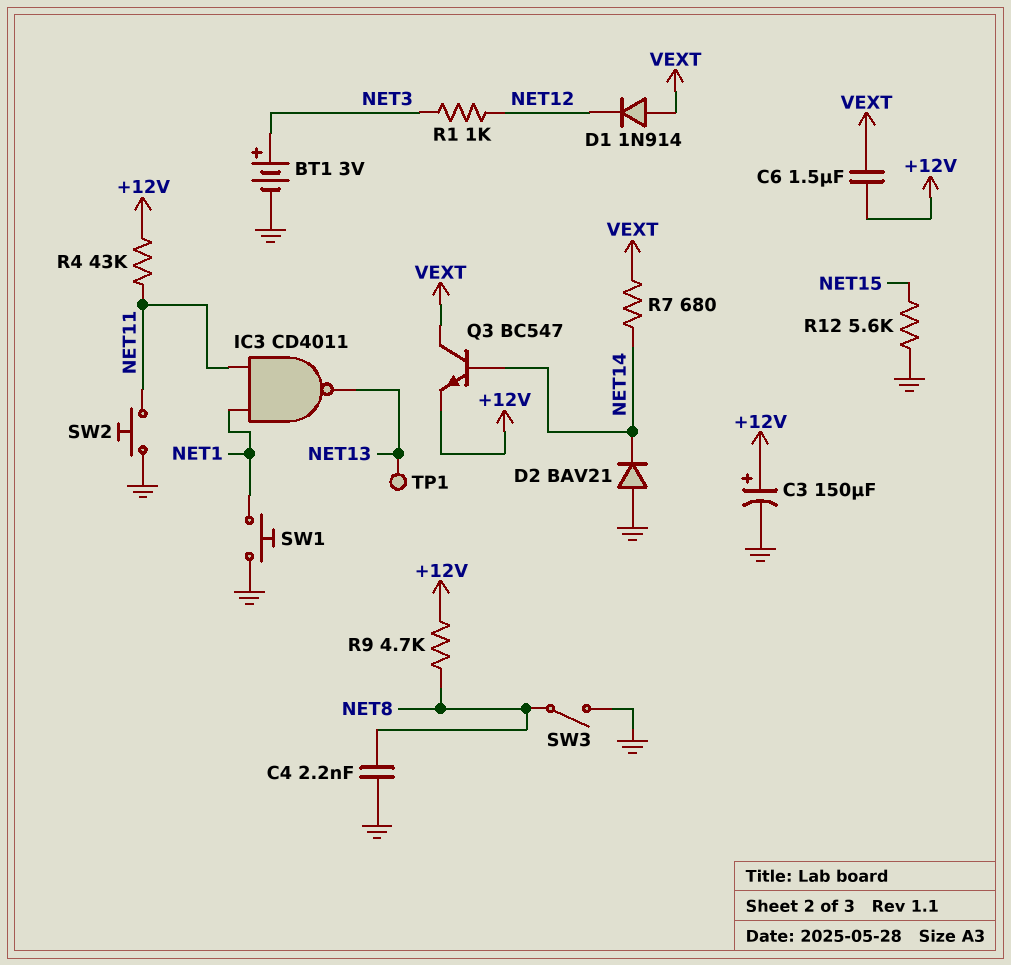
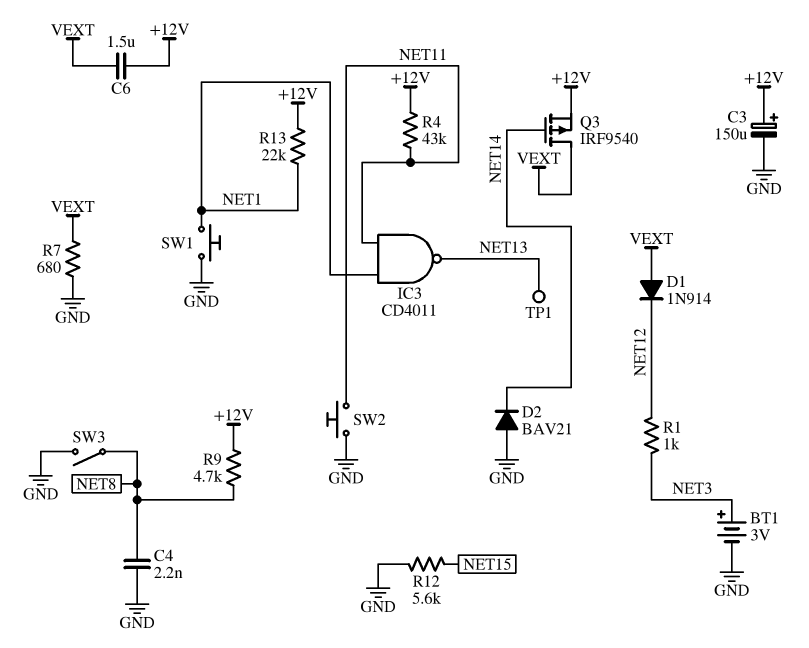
Q3: NPN BC547 (B NET14, C VEXT, E +12V) -> PMOS IRF9540 (G NET14, D VEXT, S +12V)
R7: 680 (NET14, VEXT) -> 680 (GND, VEXT)
R13: none -> 22k (+12V, NET1)

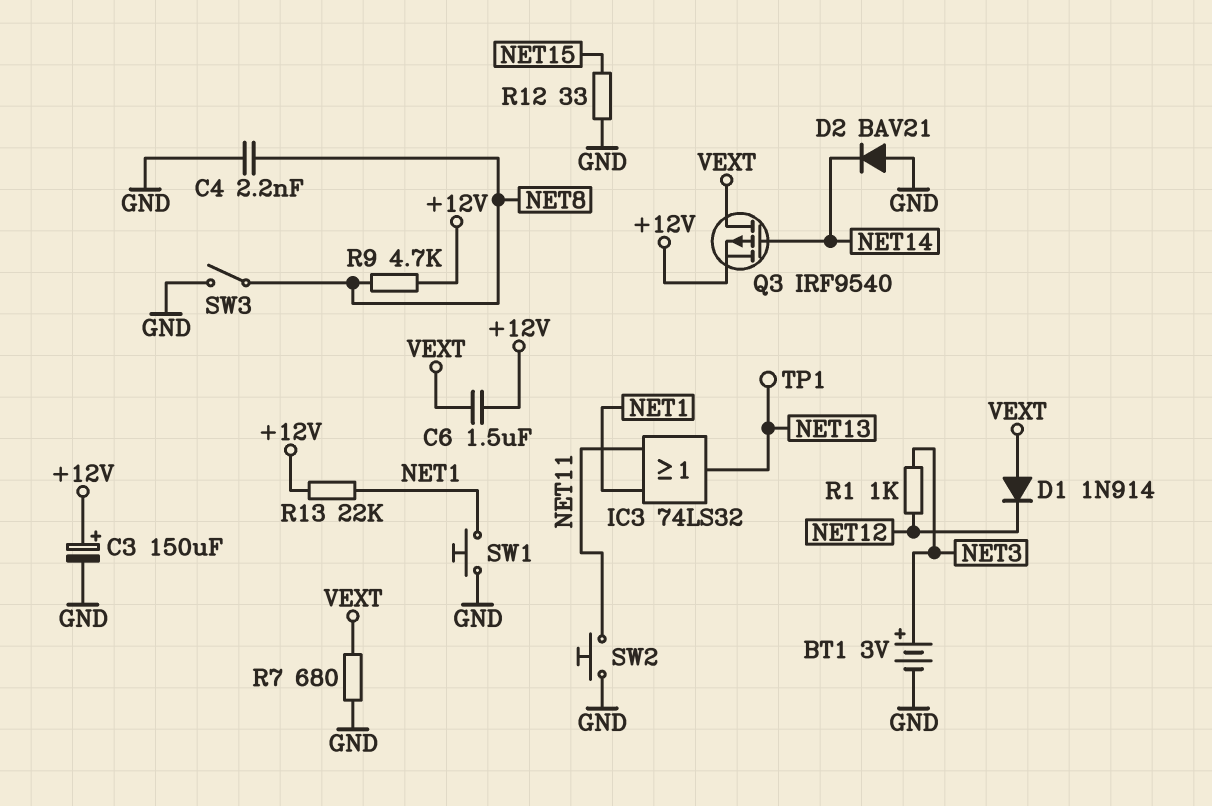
IC3: NAND CD4011 (in NET1, in NET11, out NET13) -> OR 74LS32 (in NET1, in NET11, out NET13)
R4: 43k (+12V, NET11) -> none
R12: 5.6k (GND, NET15) -> 33 (GND, NET15)

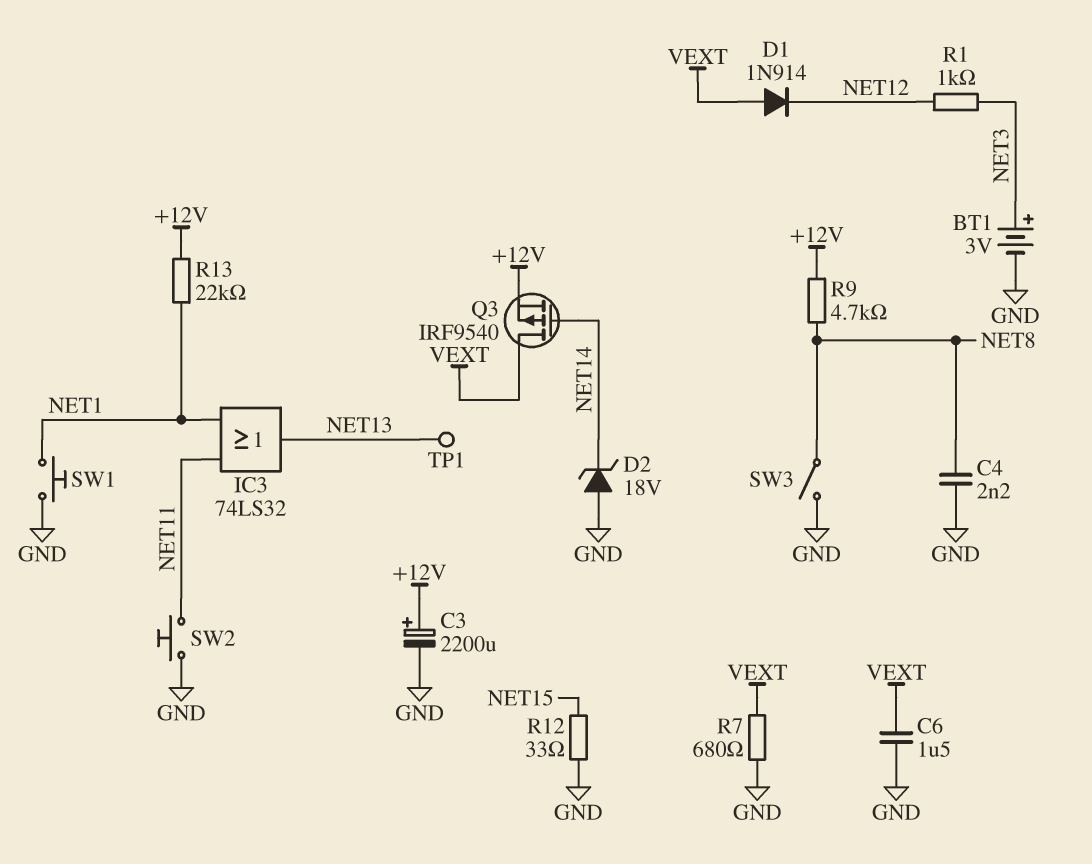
C3: 150uF (plus +12V, minus GND) -> 2200uF (plus +12V, minus GND)
C6: 1.5uF (+12V, VEXT) -> 1.5uF (GND, VEXT)
D2: diode BAV21 (A GND, K NET14) -> zener 18V (A GND, K NET14)

